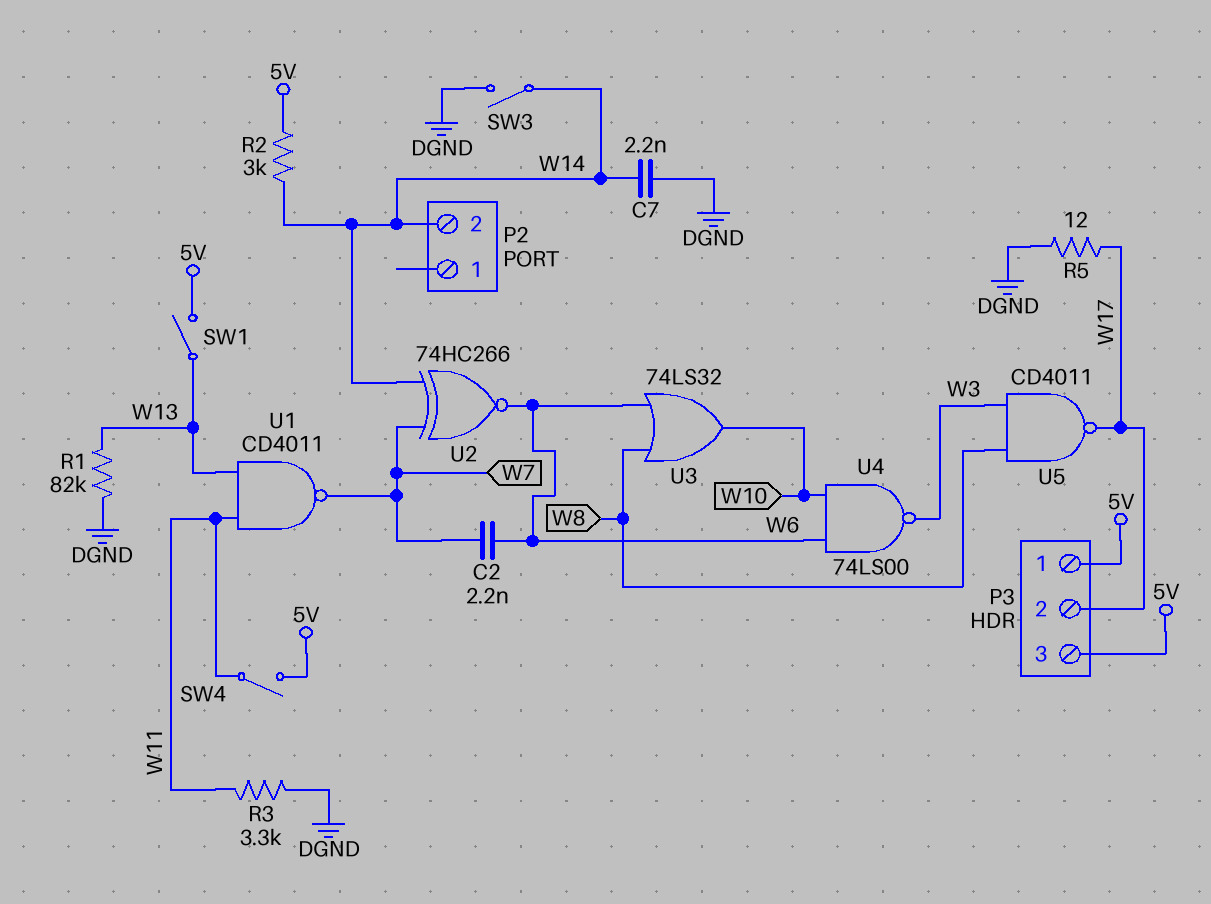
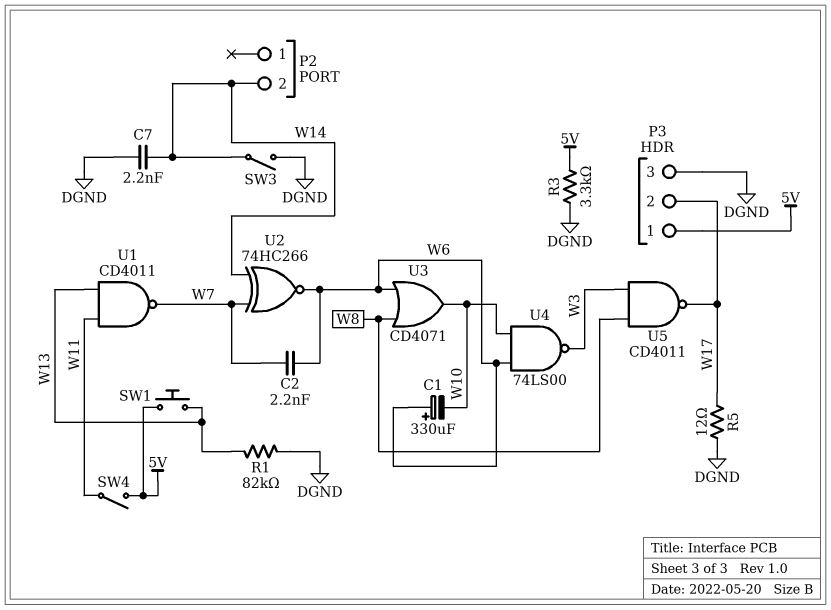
C1: none -> 330uF (plus W6, minus W10)
P3 pin 3: 5V -> DGND
R2: 3k (5V, W14) -> none
R3: 3.3k (DGND, W11) -> 3.3k (5V, DGND)
SW1: switch (5V, W13) -> button (5V, W13)
U3: OR 74LS32 (in W6, in W8, out W10) -> OR CD4071 (in W6, in W8, out W10)

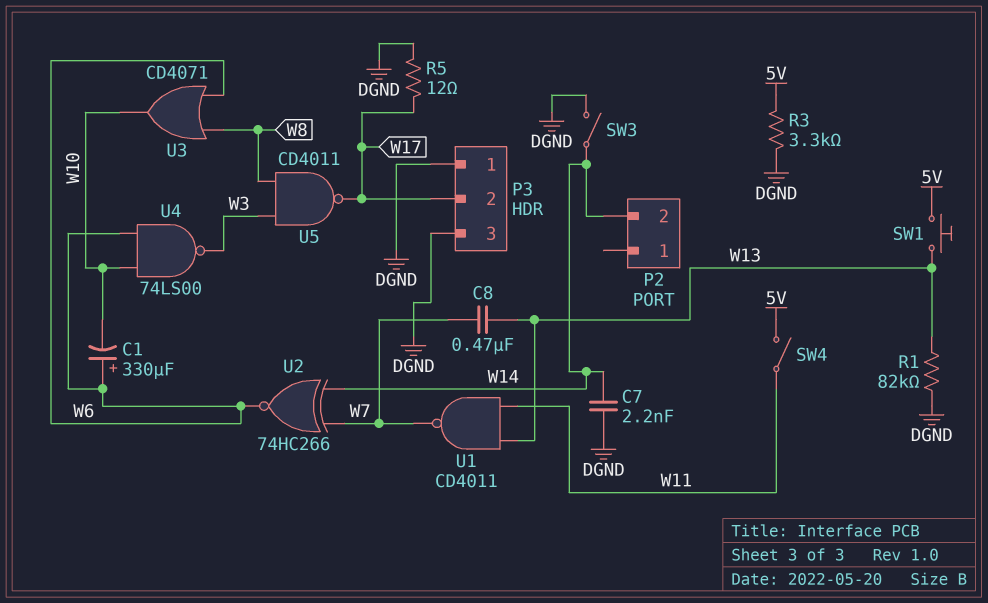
C2: 2.2nF (W6, W7) -> none
C8: none -> 470nF (W7, W13)
P3 pin 1: 5V -> DGND

